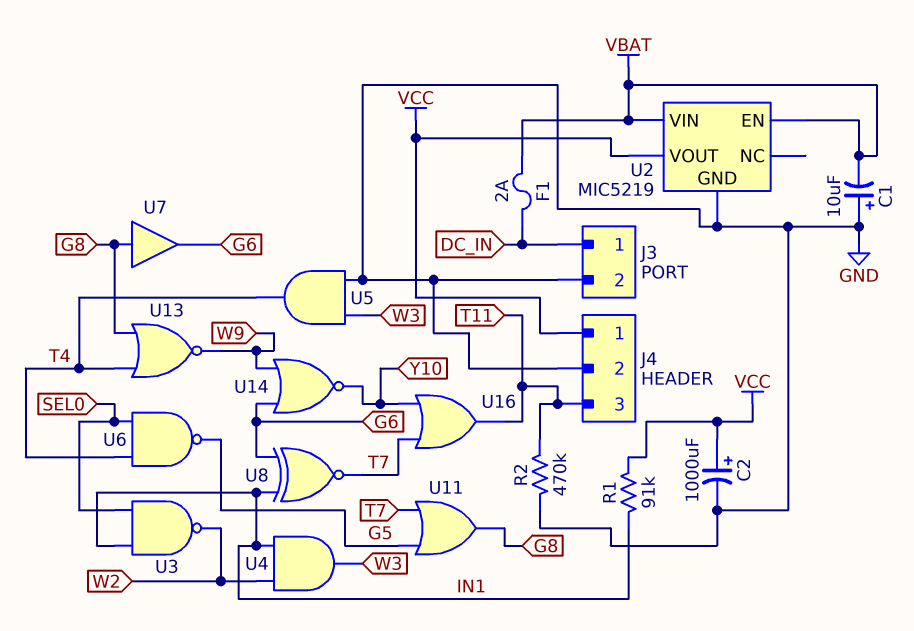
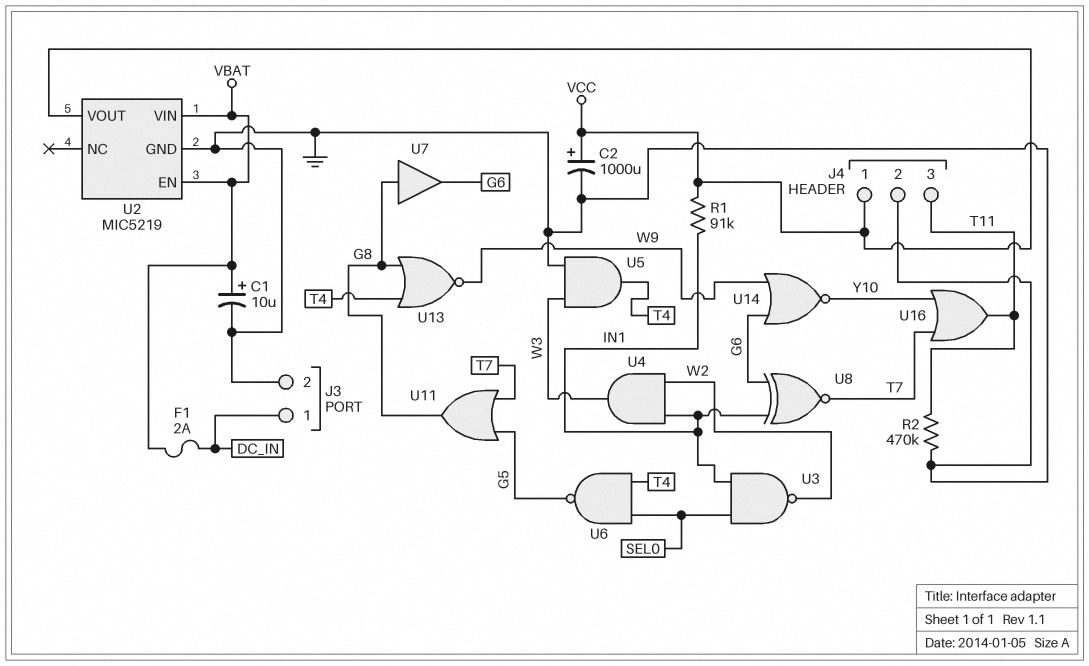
C1: 10uF (plus GND, minus VBAT) -> 10uF (plus VBAT, minus GND)

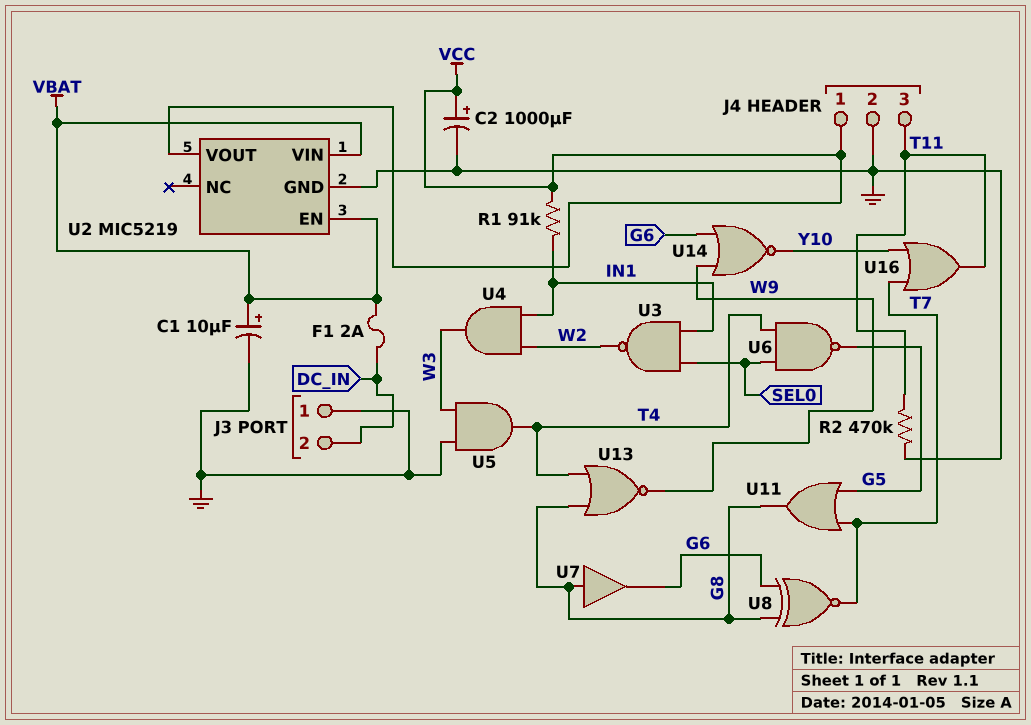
J3 pin 1: DC_IN -> GND
J3 pin 2: GND -> DC_IN
U8: XNOR (in G6, in IN1, out T7) -> XNOR (in G6, in G8, out T7)

